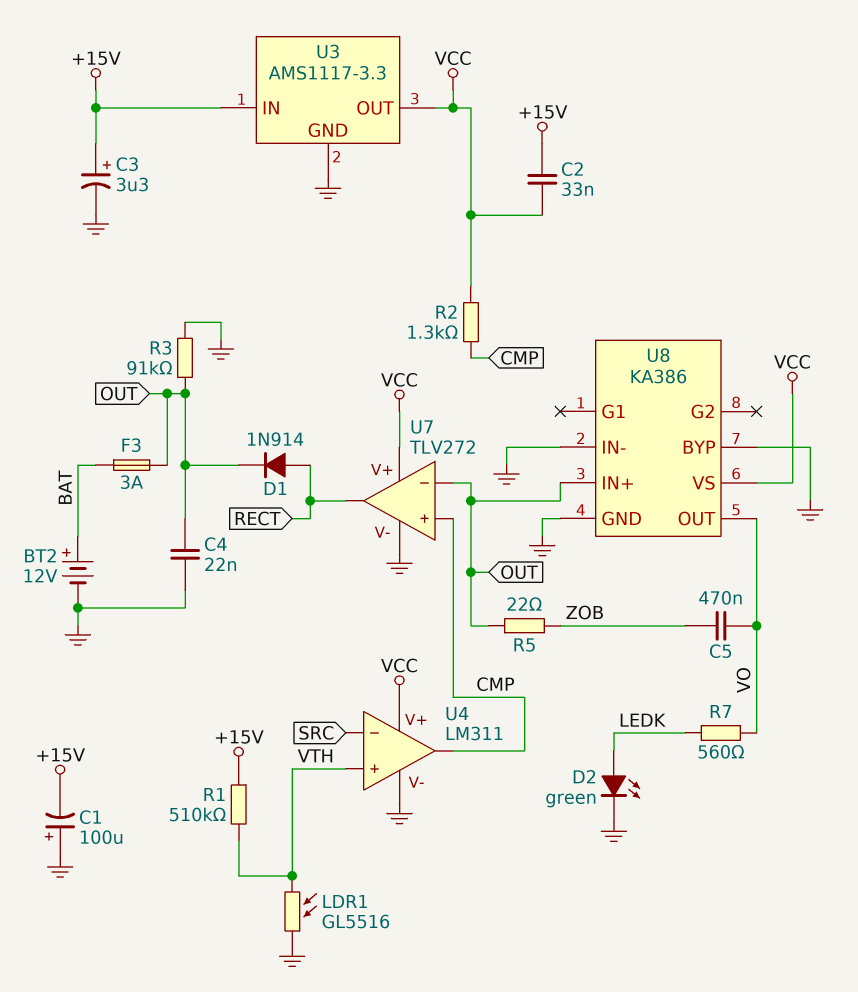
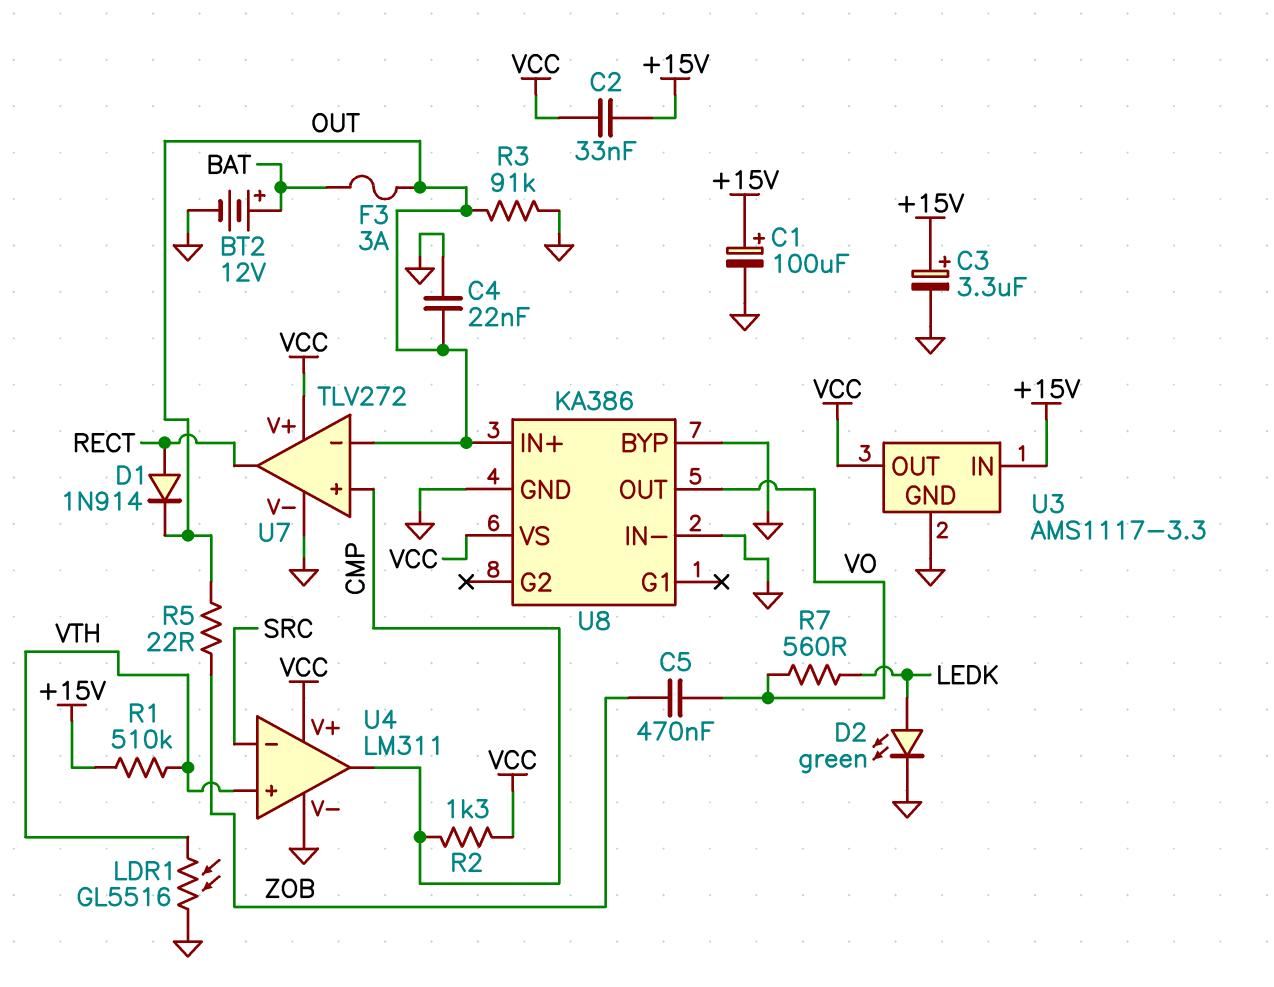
C1: 100uF (plus GND, minus +15V) -> 100uF (plus +15V, minus GND)

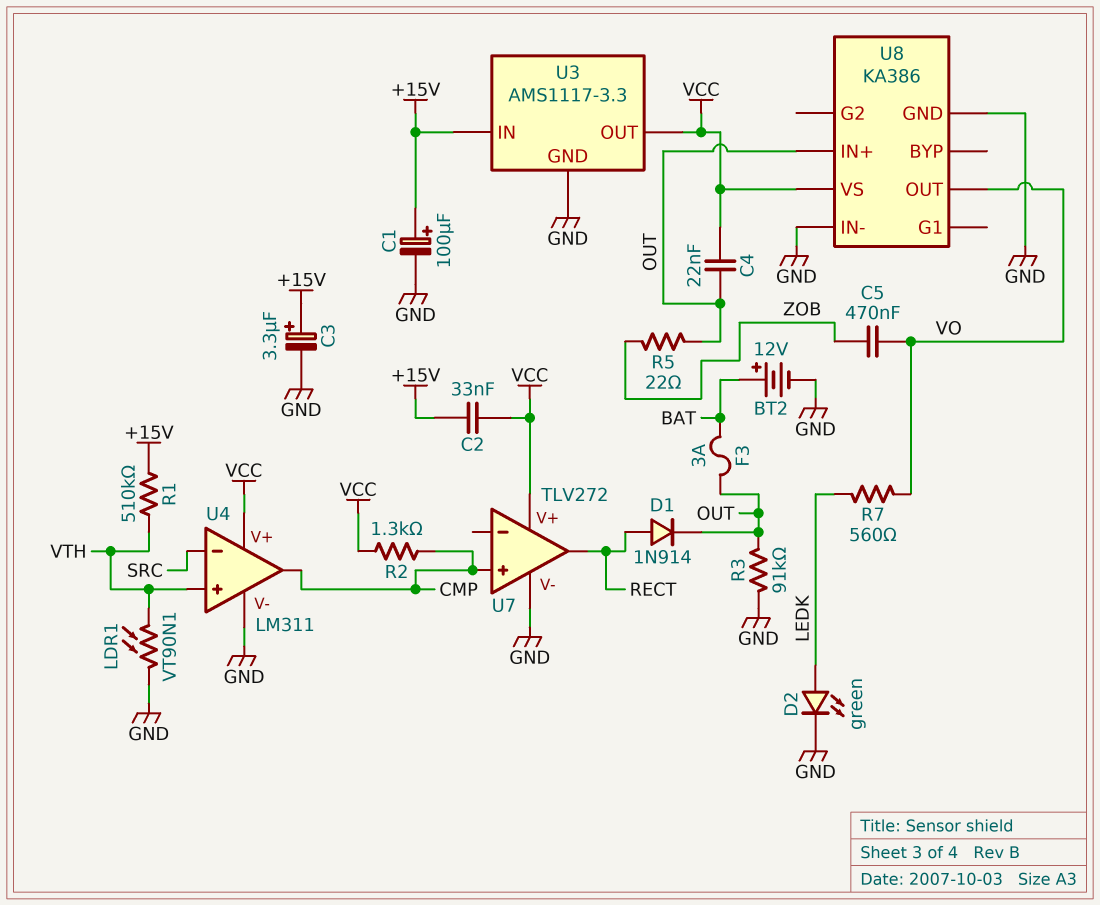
C4: 22nF (GND, OUT) -> 22nF (OUT, VCC)
LDR1: GL5516 (GND, VTH) -> VT90N1 (GND, VTH)
U7 pin in-: OUT -> none
U8 pin BYP: GND -> none

